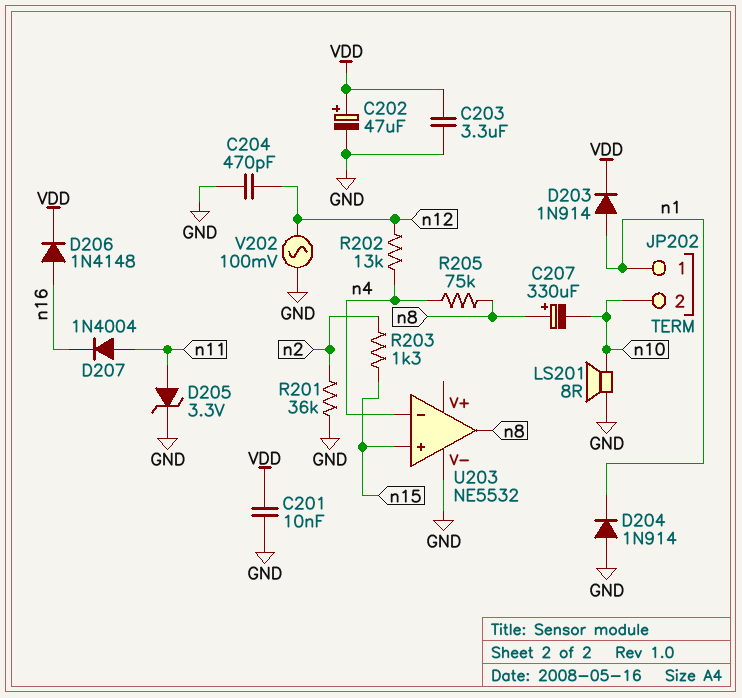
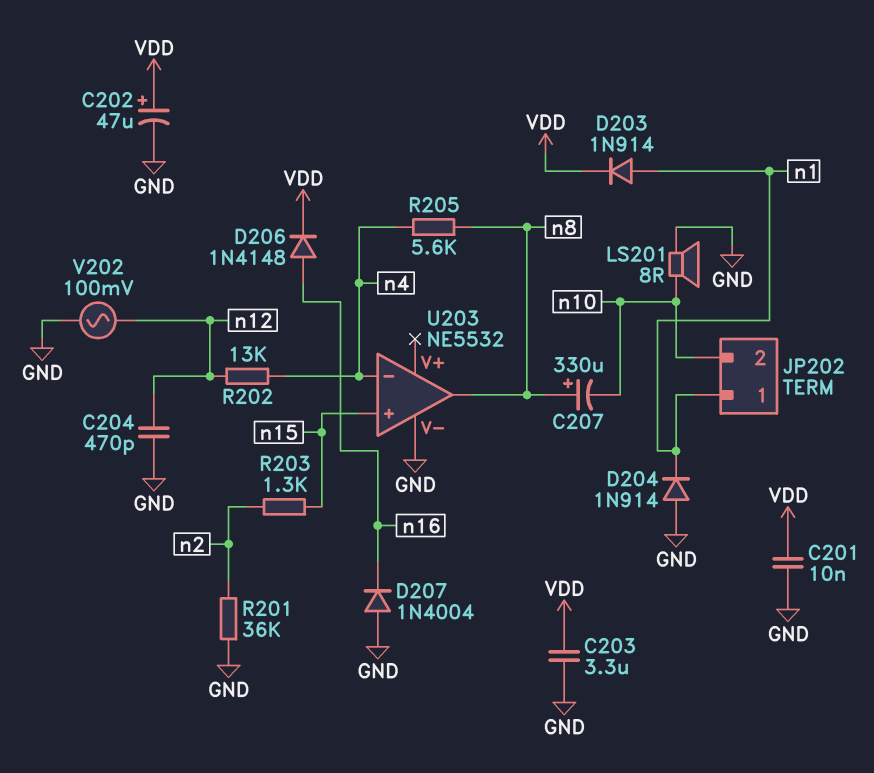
D205: zener 3.3V (A n11, K GND) -> none
D207: diode 1N4004 (A n11, K n16) -> diode 1N4004 (A GND, K n16)
R205: 75k (n4, n8) -> 5.6k (n4, n8)

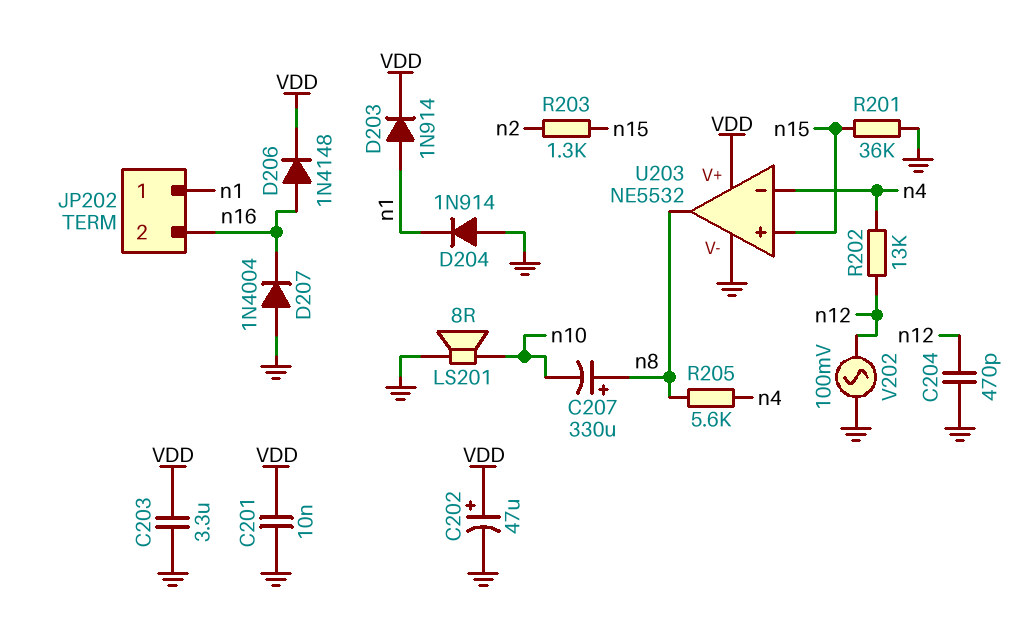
JP202 pin 2: n10 -> n16
R201: 36k (GND, n2) -> 36k (GND, n15)
U203 pin V+: none -> VDD

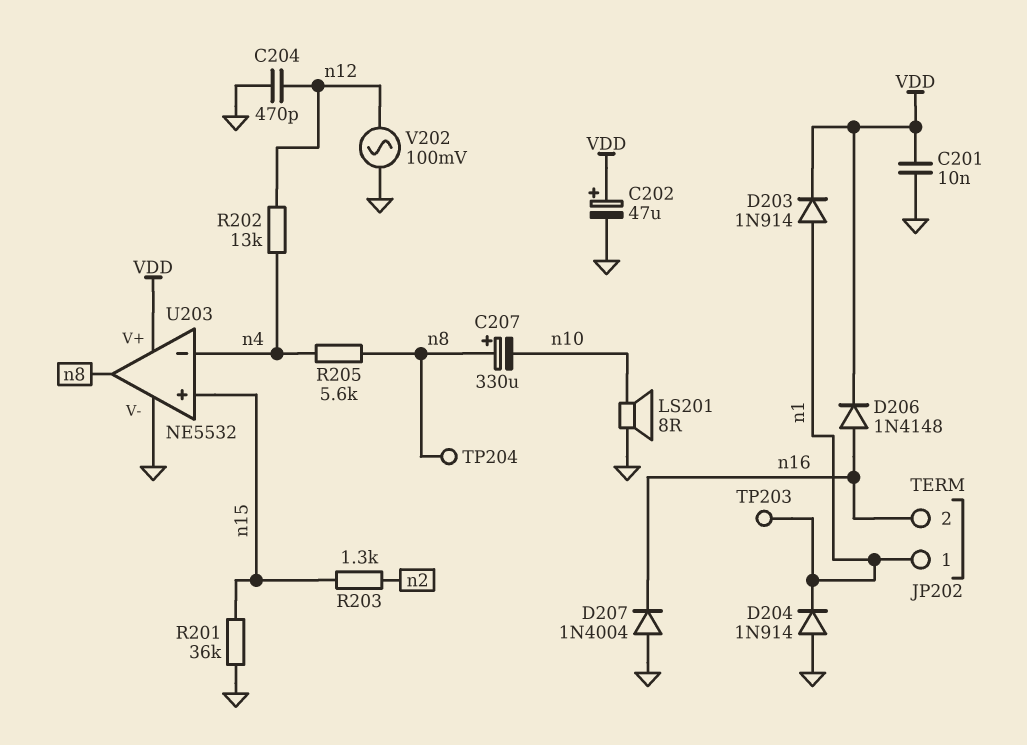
C203: 3.3uF (GND, VDD) -> none
TP203: none -> test point (n1)
TP204: none -> test point (n8)

